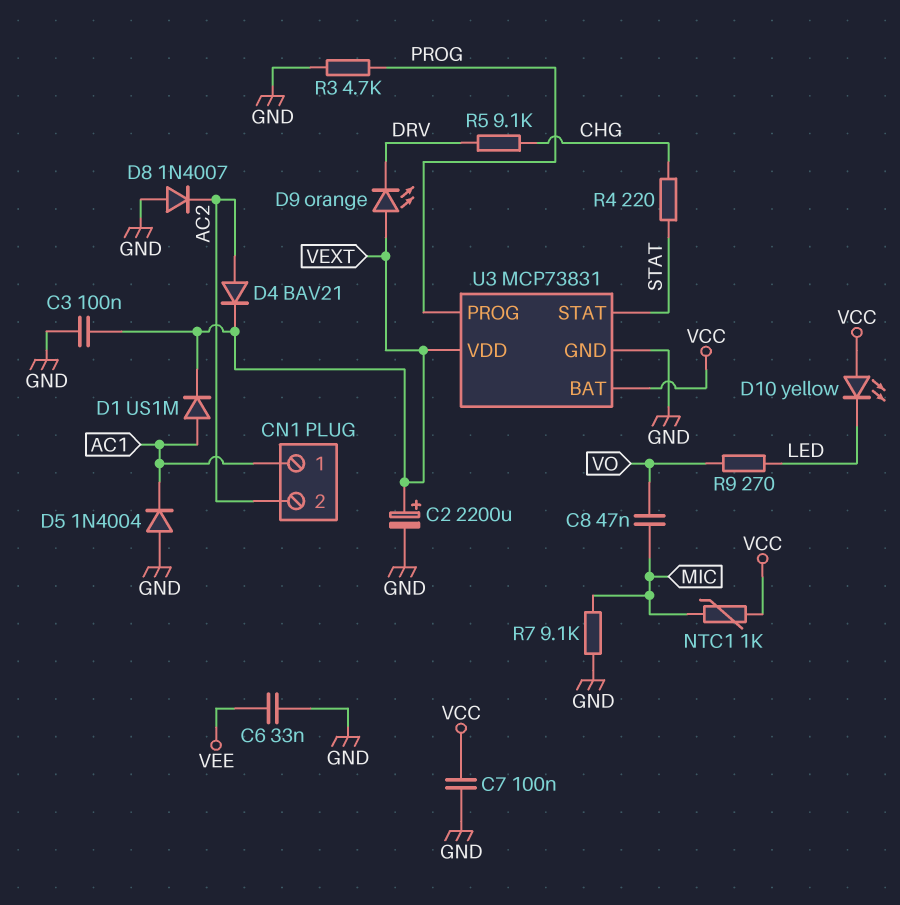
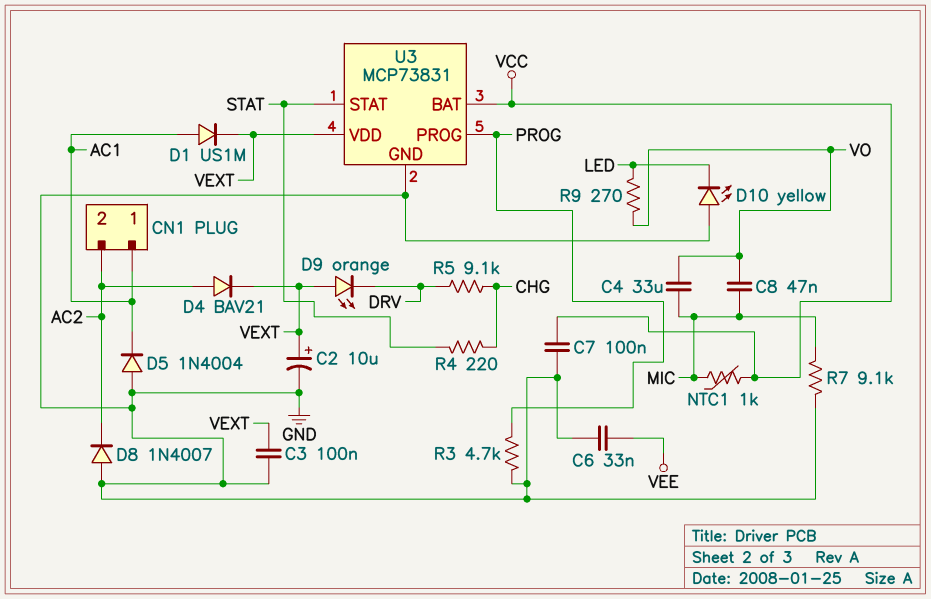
C2: 2200uF (plus VEXT, minus GND) -> 10uF (plus VEXT, minus GND)
C4: none -> 33uF (MIC, VO)
D10: LED yellow (A VCC, K LED) -> LED yellow (A GND, K LED)

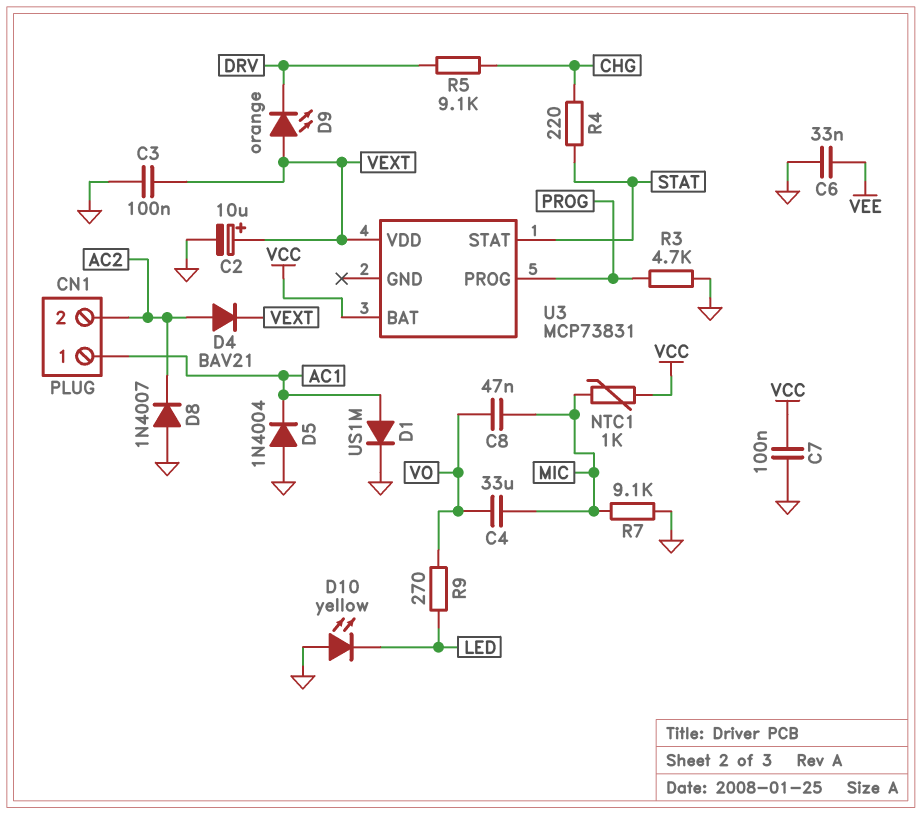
D1: diode US1M (A AC1, K VEXT) -> diode US1M (A AC1, K GND)
U3 pin GND: GND -> none

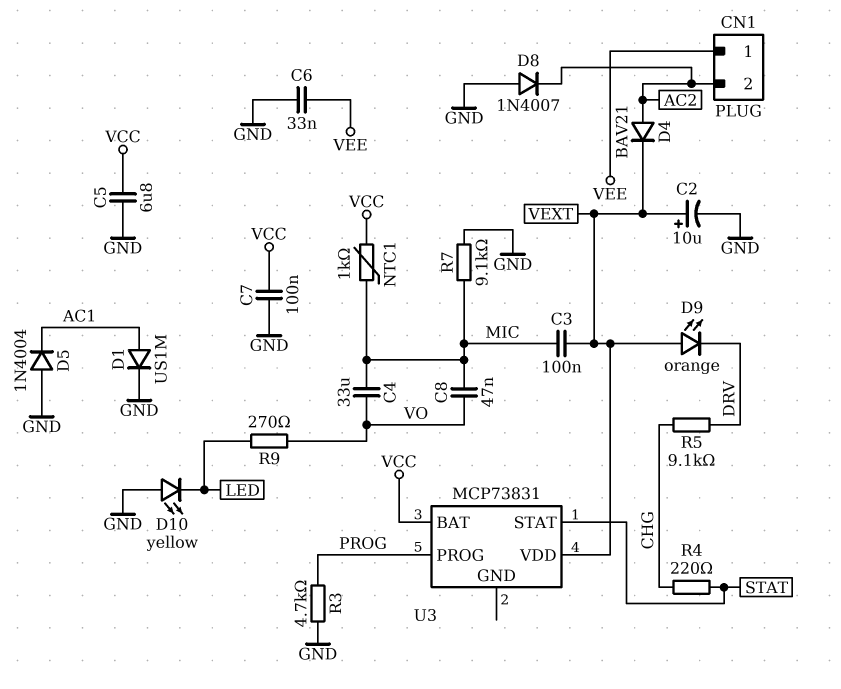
C3: 100nF (GND, VEXT) -> 100nF (MIC, VEXT)
C5: none -> 6.8uF (GND, VCC)
CN1 pin 1: AC1 -> VEE

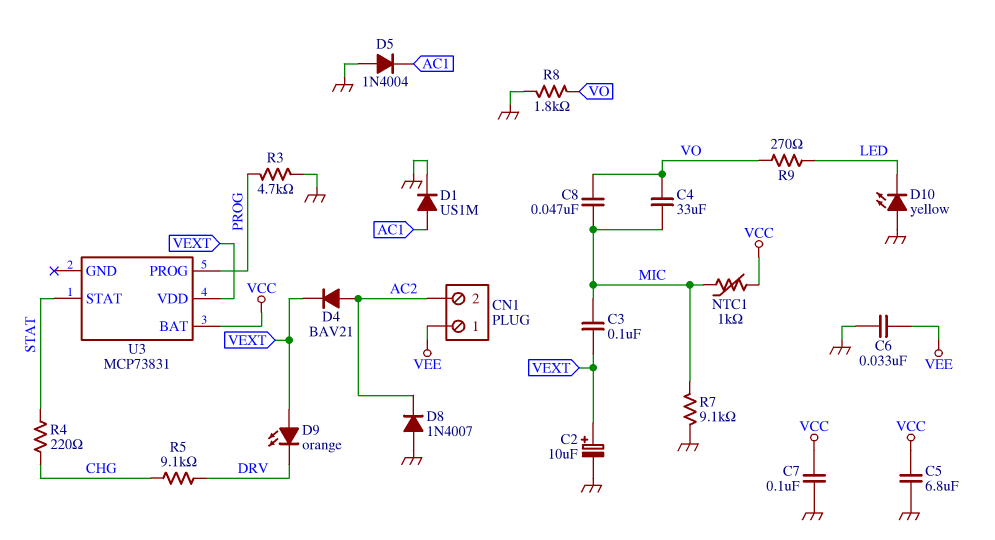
R8: none -> 1.8k (GND, VO)

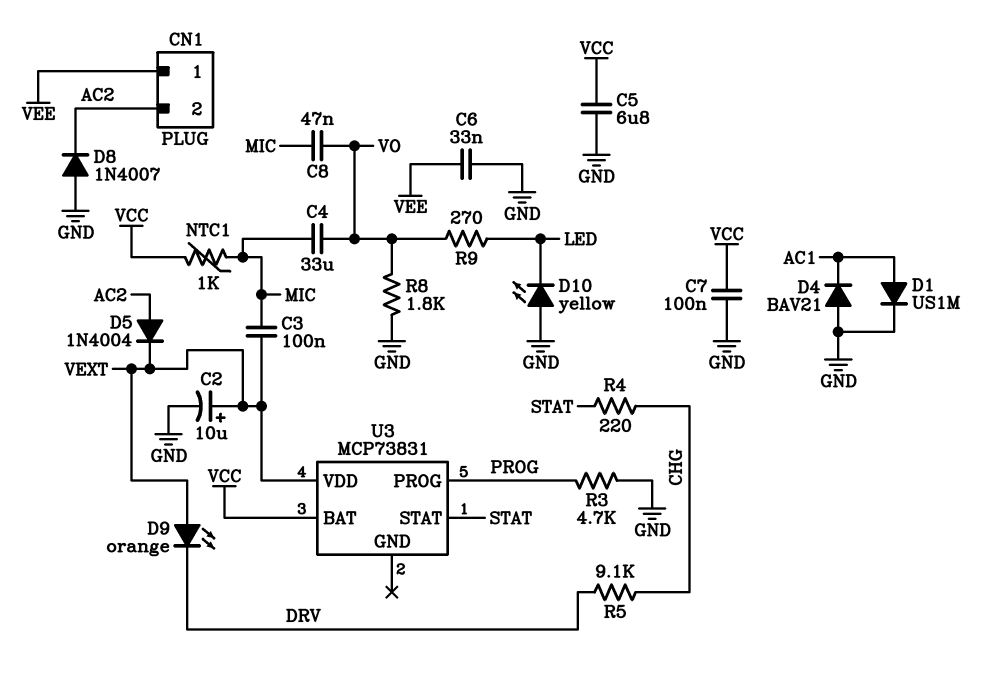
D4: diode BAV21 (A AC2, K VEXT) -> diode BAV21 (A GND, K AC1)
D5: diode 1N4004 (A GND, K AC1) -> diode 1N4004 (A AC2, K VEXT)
R7: 9.1k (GND, MIC) -> none

